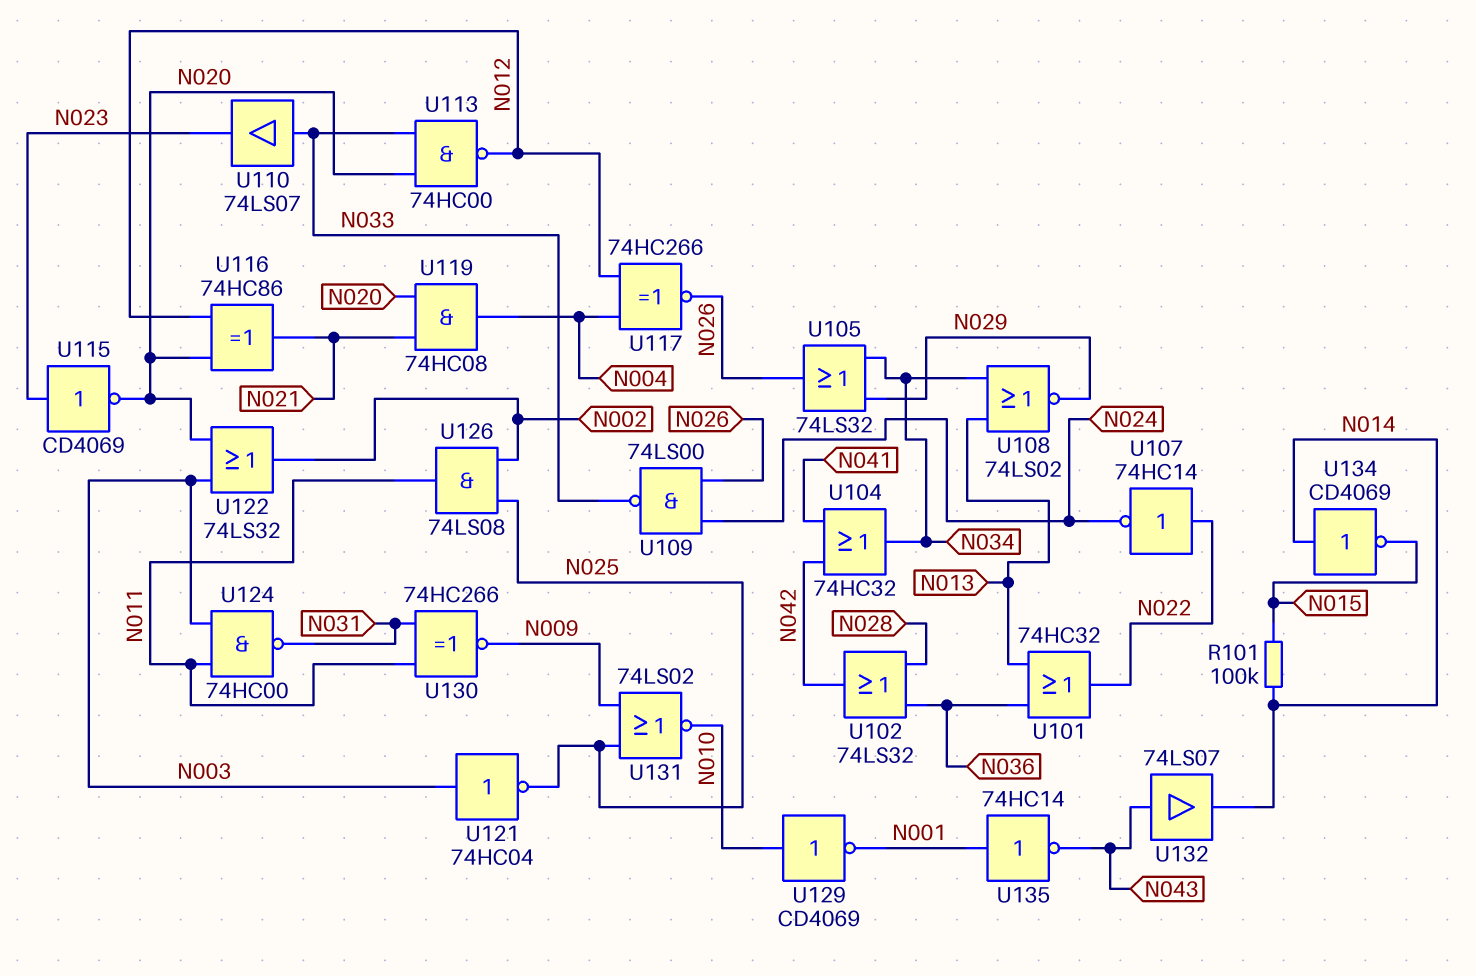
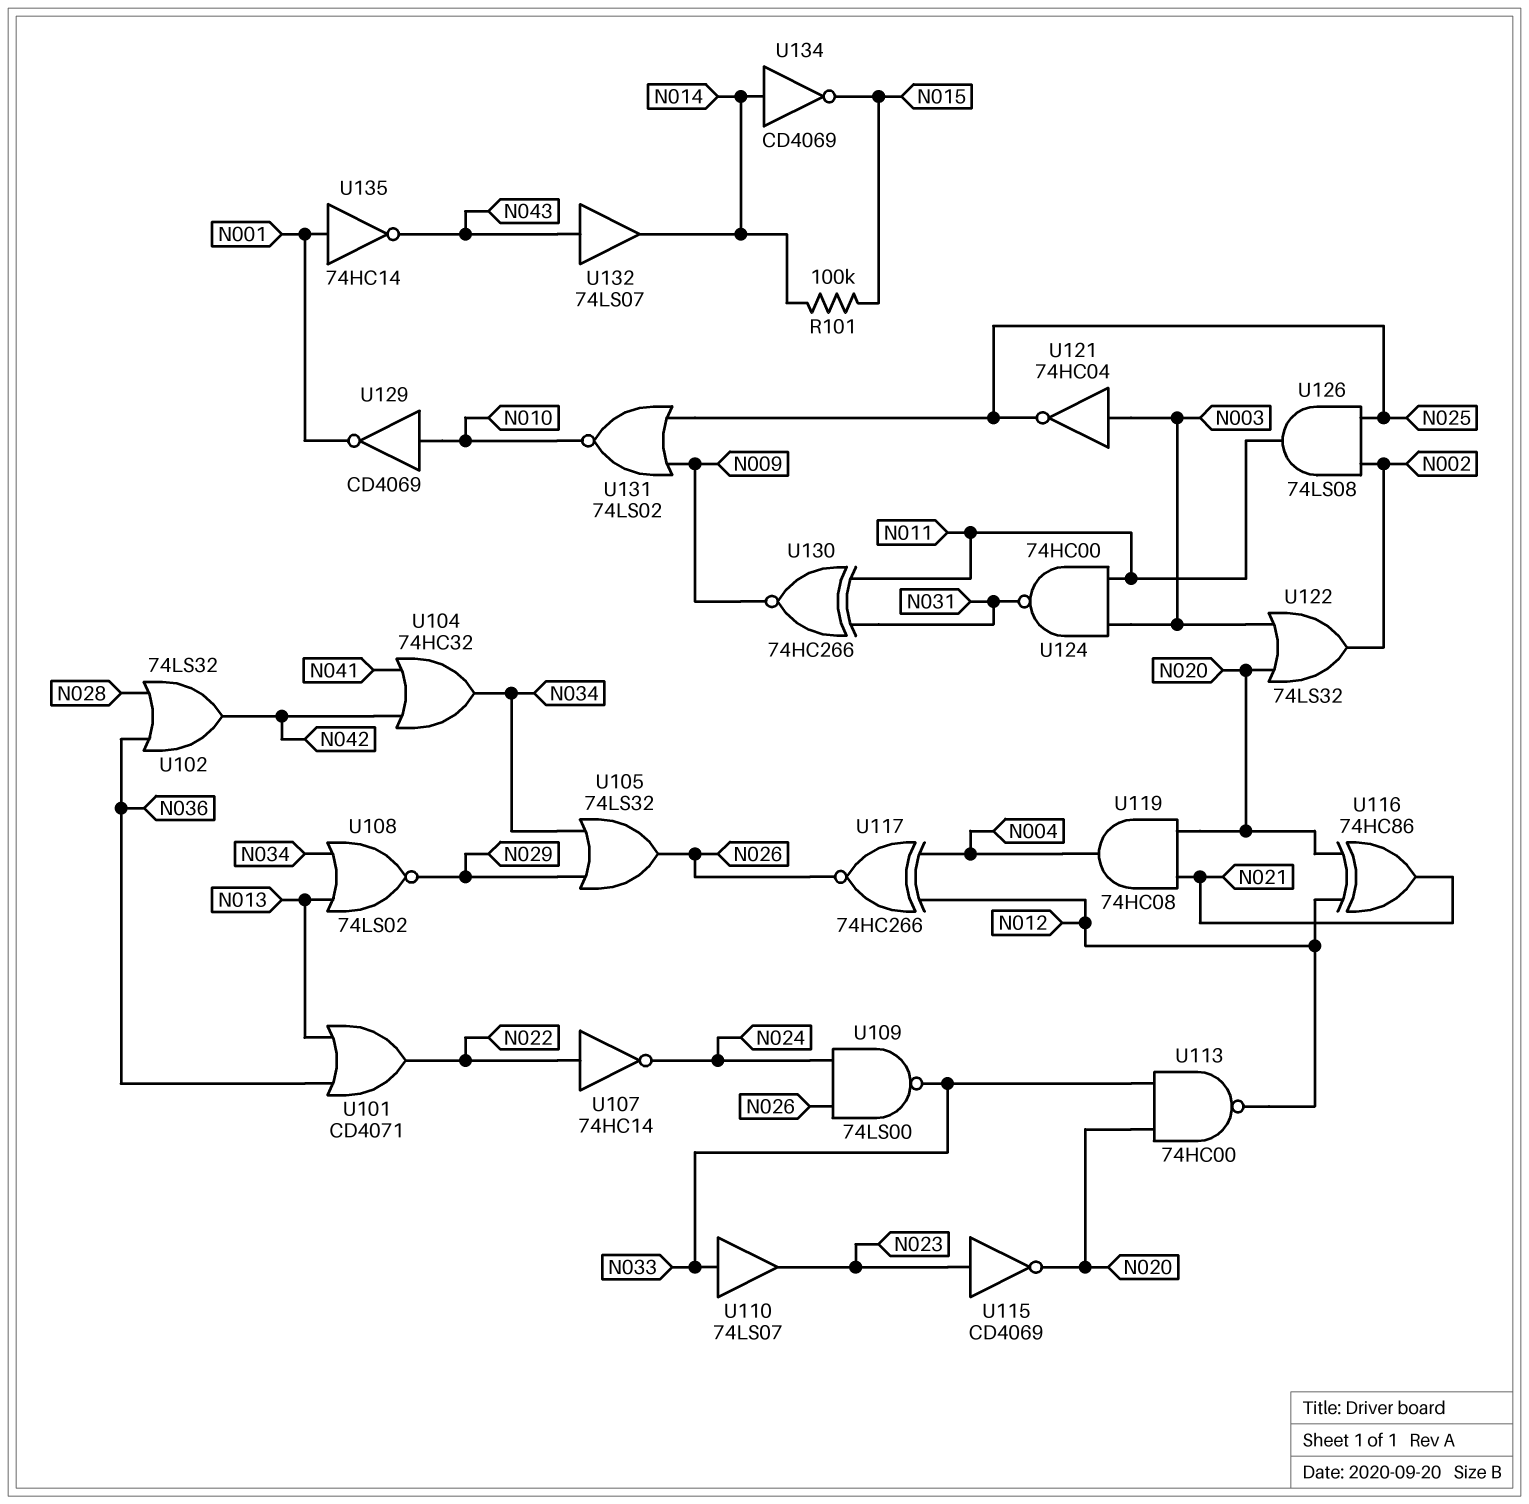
U101: OR 74HC32 (in N013, in N036, out N022) -> OR CD4071 (in N013, in N036, out N022)

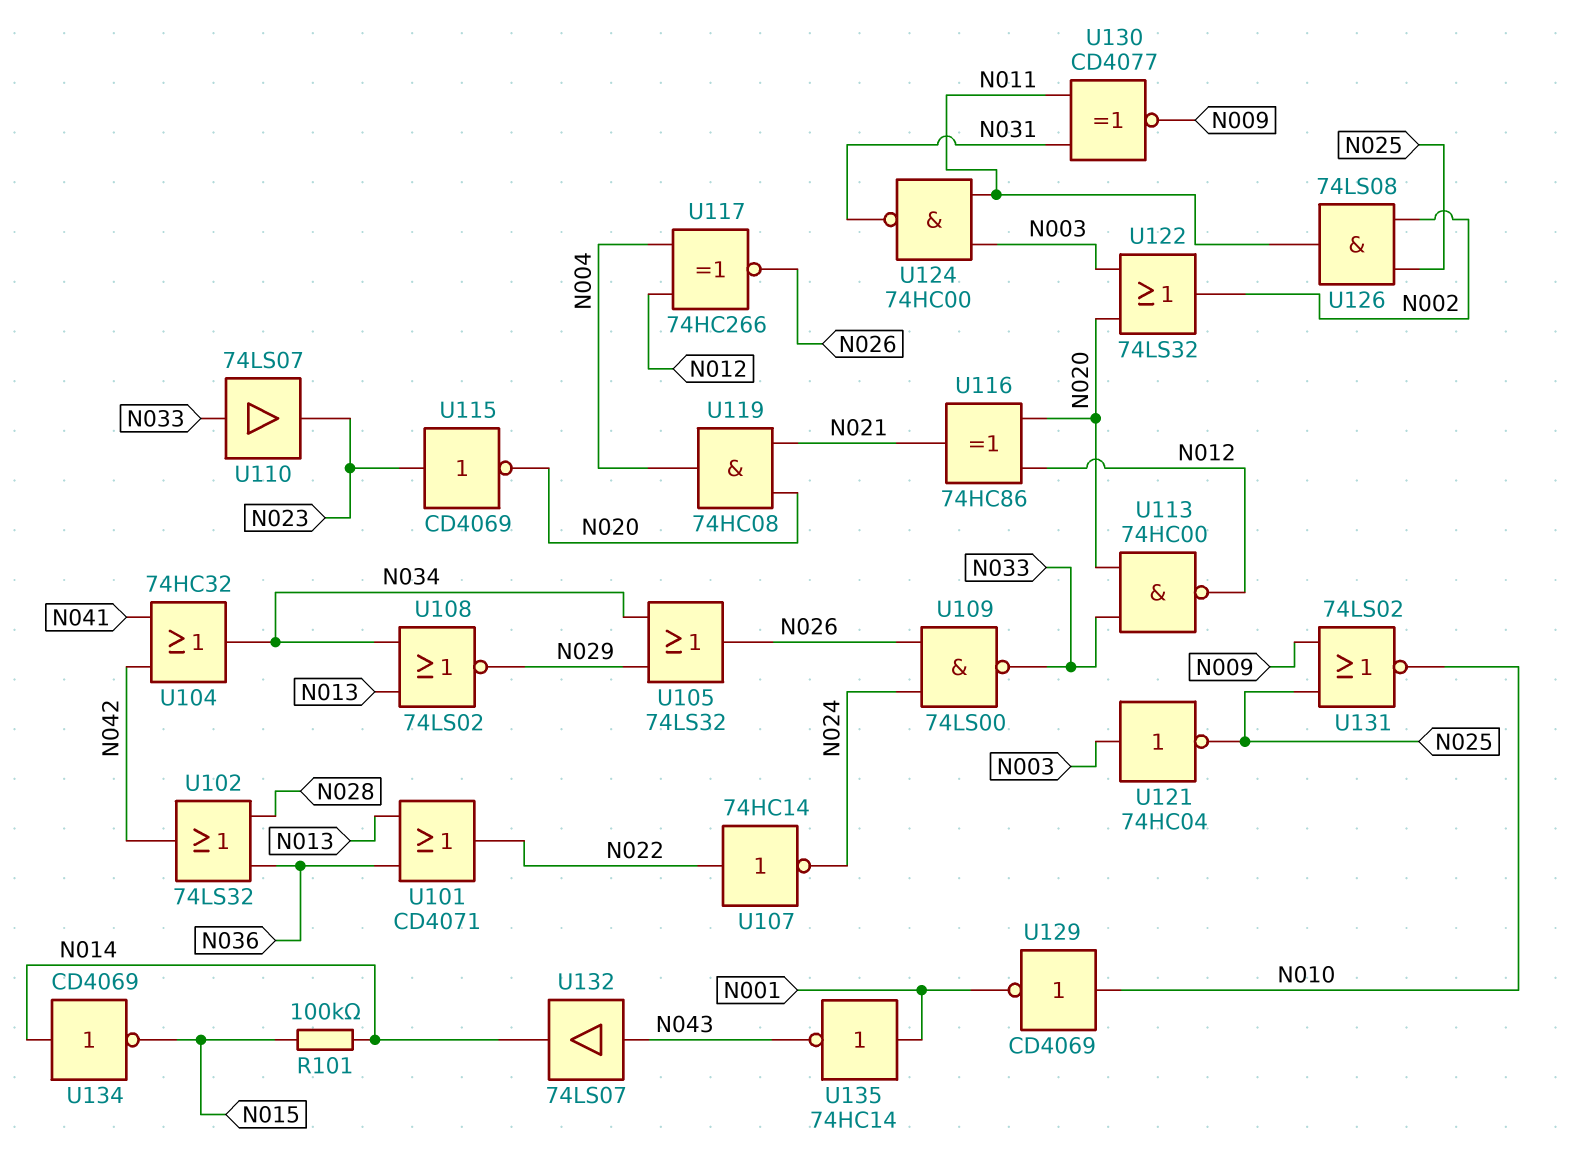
U130: XNOR 74HC266 (in N011, in N031, out N009) -> XNOR CD4077 (in N011, in N031, out N009)

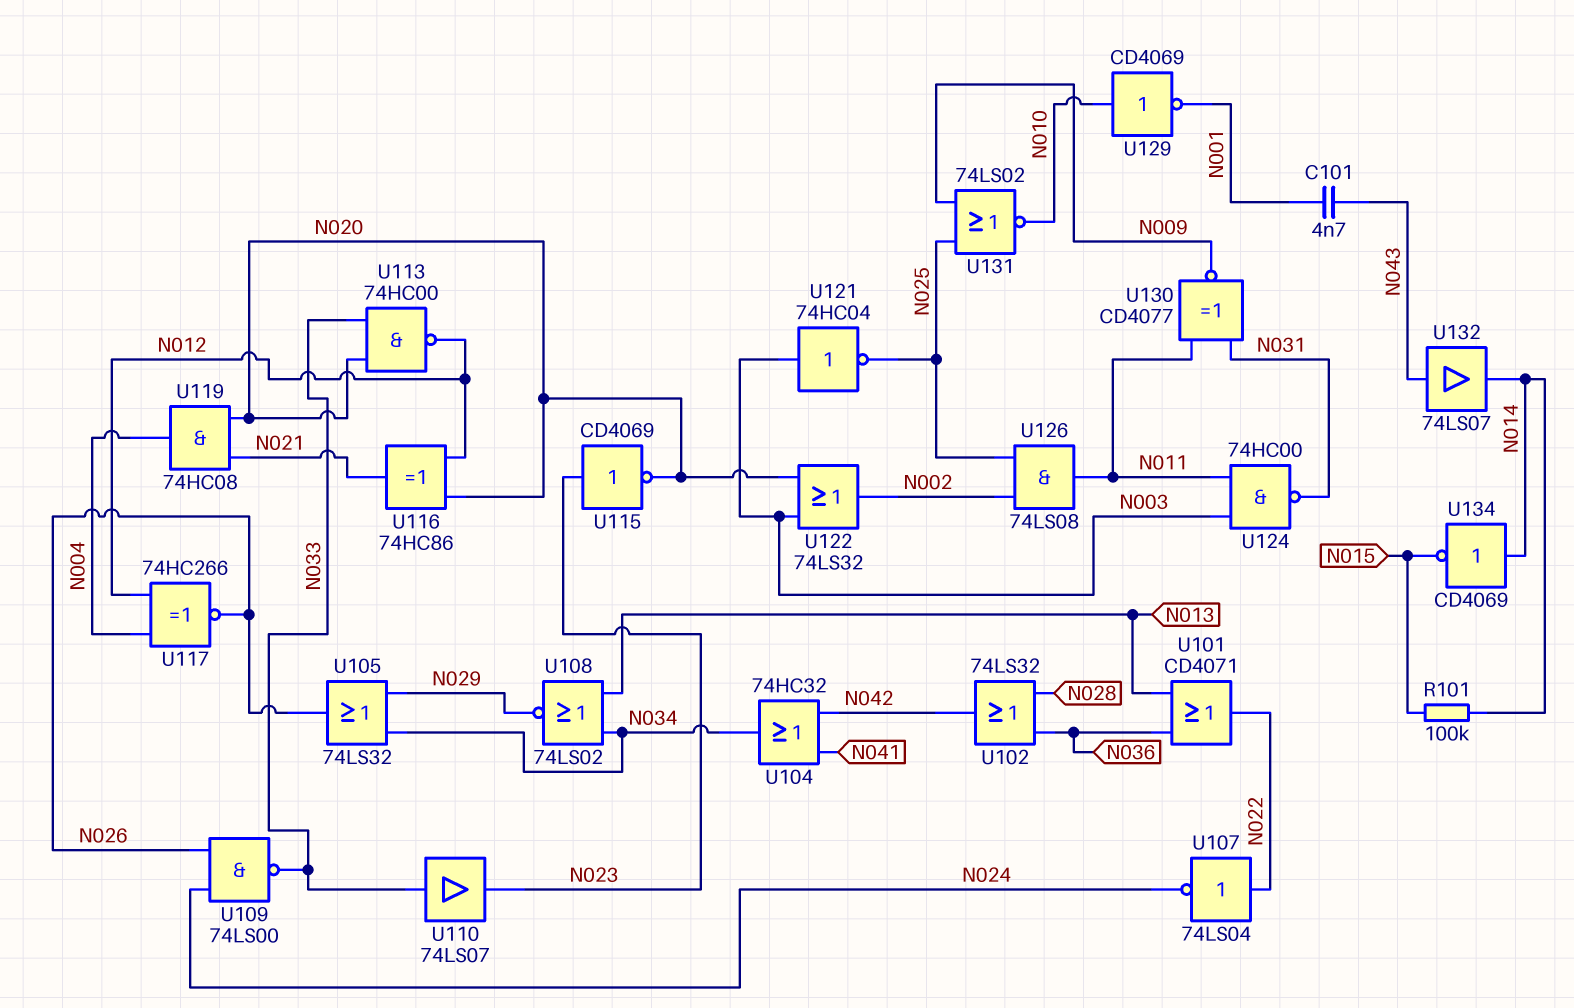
C101: none -> 4.7nF (N001, N043)
U107: NOT 74HC14 (in N022, out N024) -> NOT 74LS04 (in N022, out N024)
U135: NOT 74HC14 (in N001, out N043) -> none

